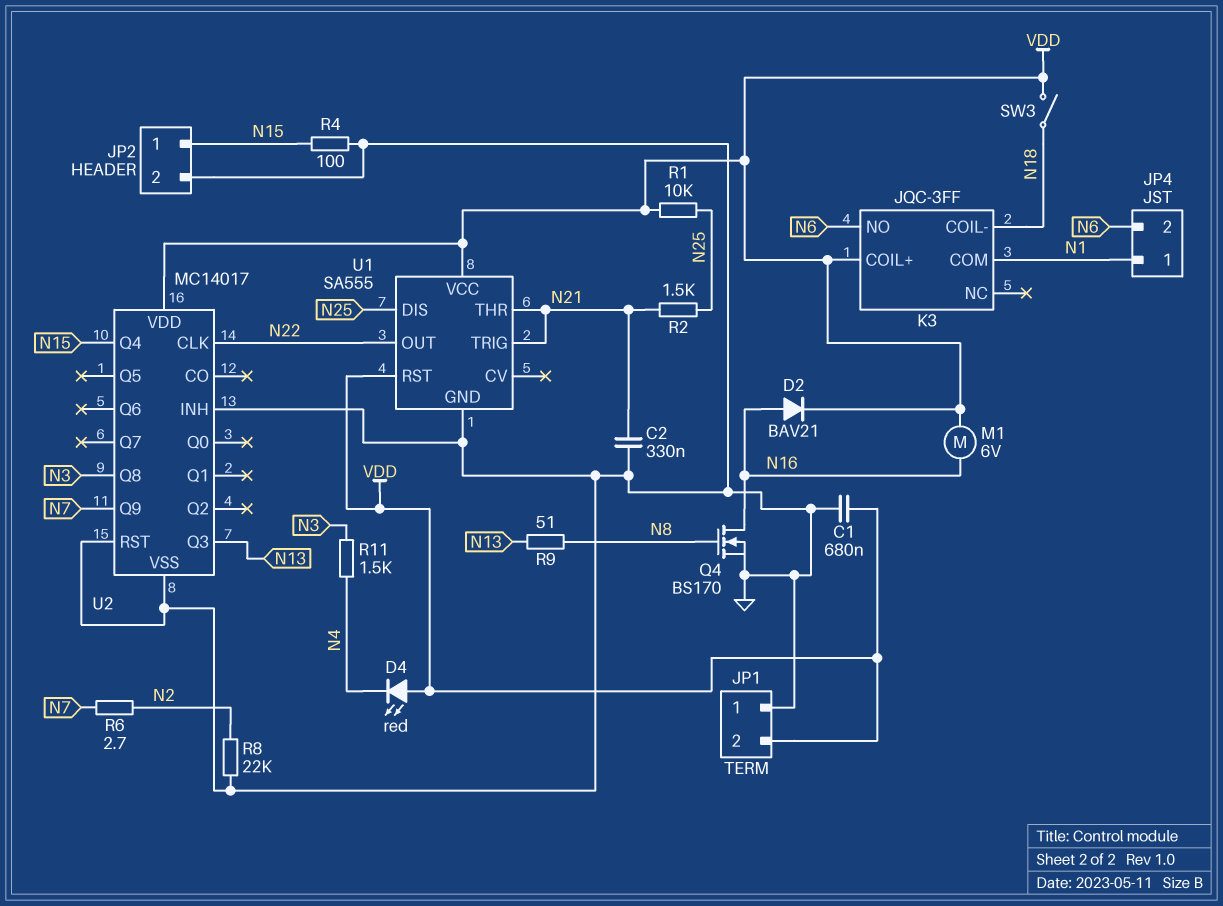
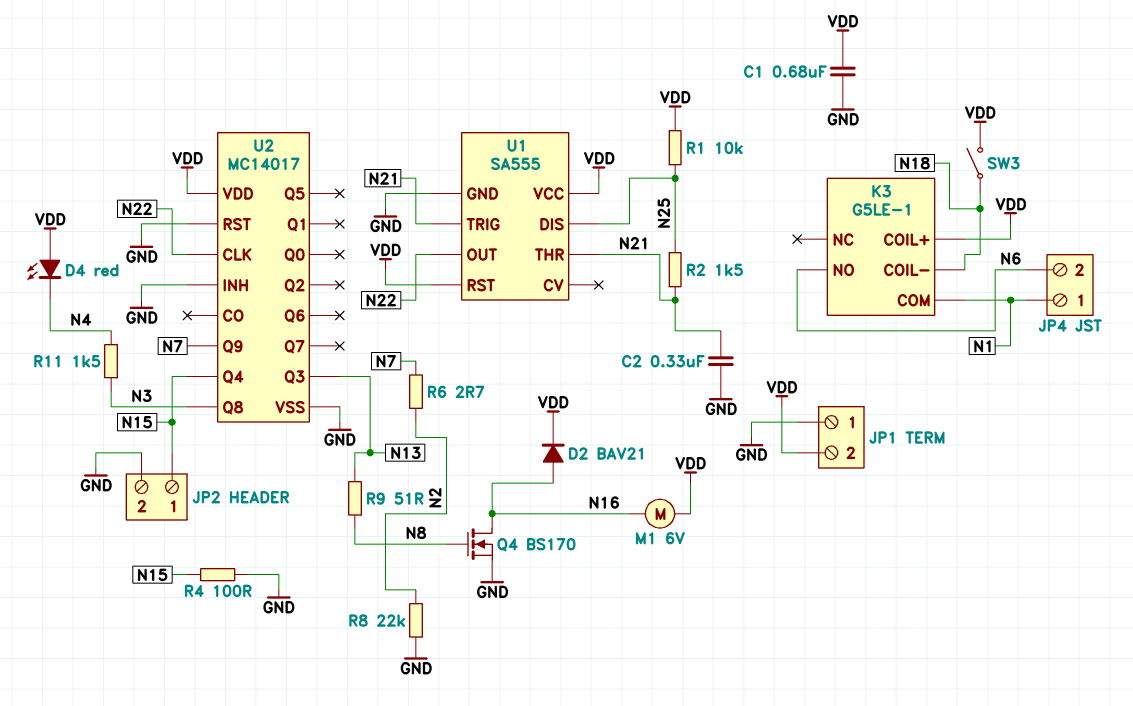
K3: JQC-3FF -> G5LE-1

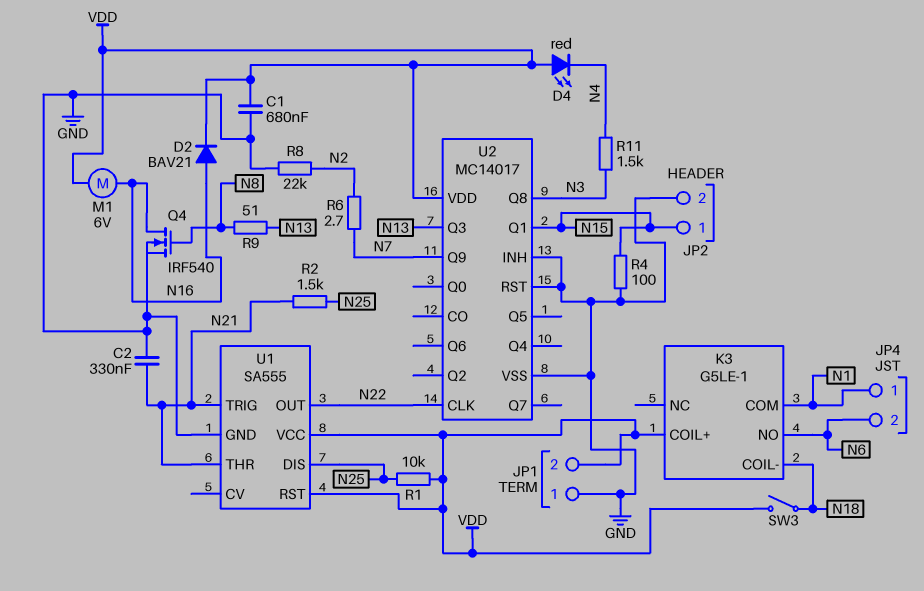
Q4: NMOS BS170 (G N8, D N16, S GND) -> NMOS IRF540 (G N8, D N16, S GND)
U2 pin Q1: none -> N15
U2 pin Q4: N15 -> none

